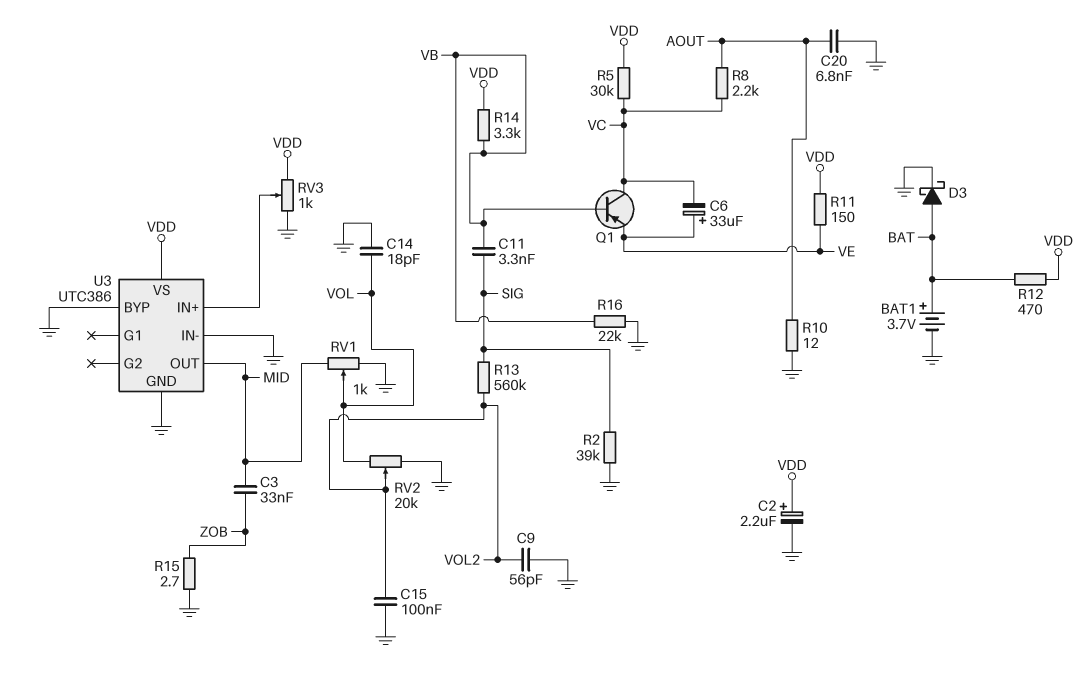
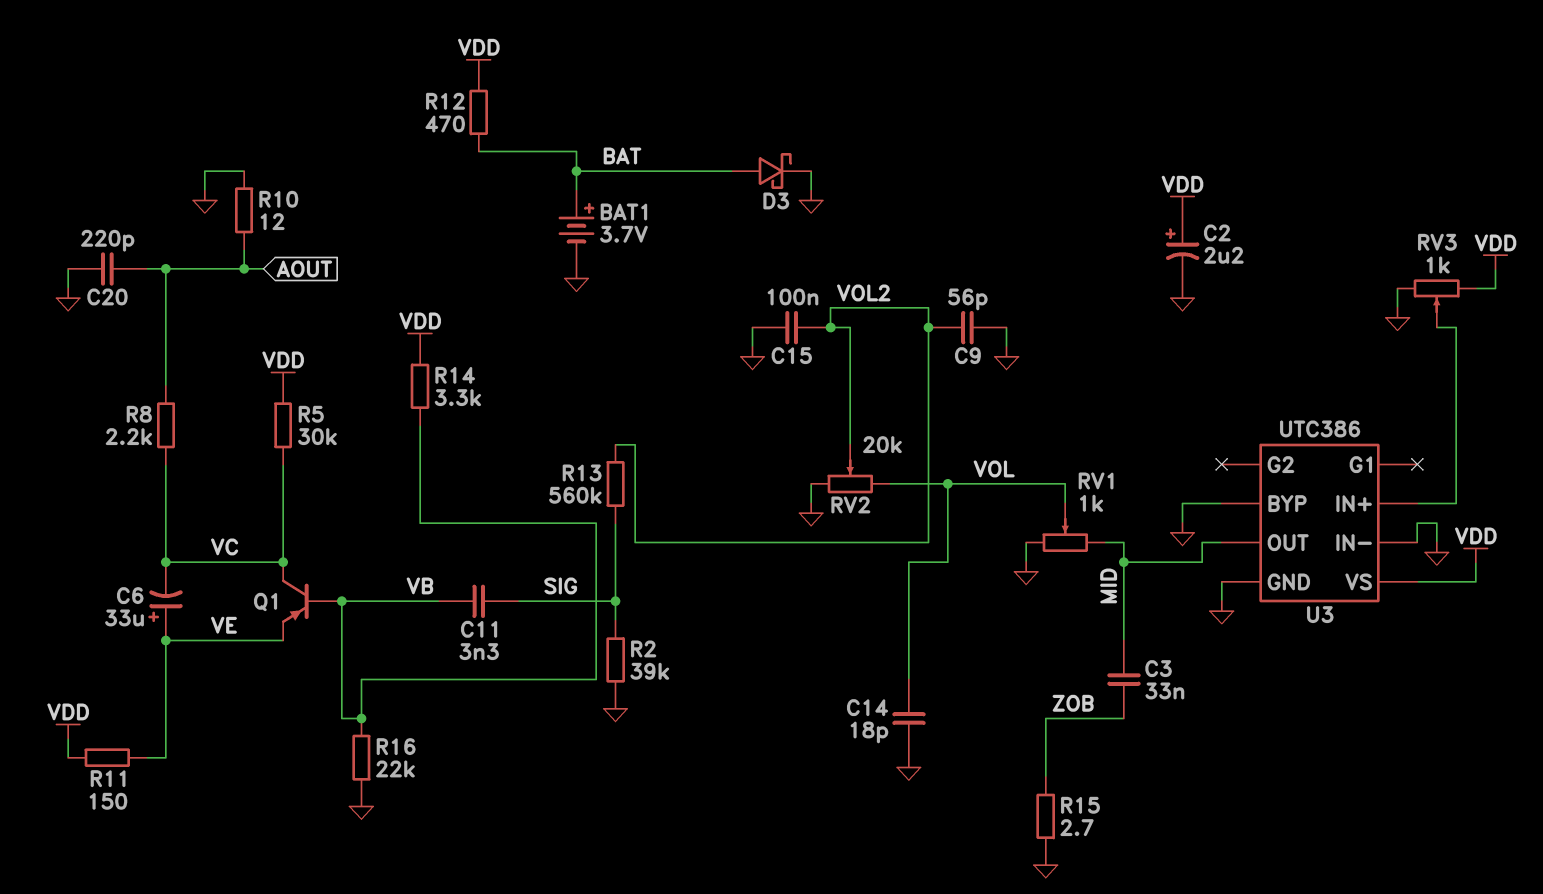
C20: 6.8nF (AOUT, GND) -> 220pF (AOUT, GND)

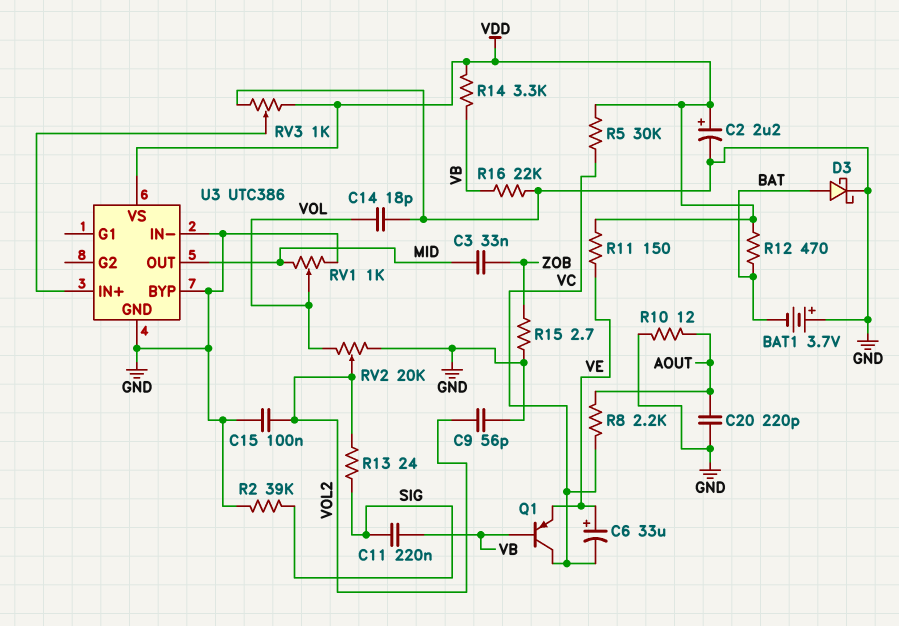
BAT1: 3.7V (plus BAT, minus GND) -> 3.7V (plus GND, minus BAT)
C11: 3.3nF (SIG, VB) -> 220nF (SIG, VB)
R13: 560k (SIG, VOL2) -> 24 (SIG, VOL2)

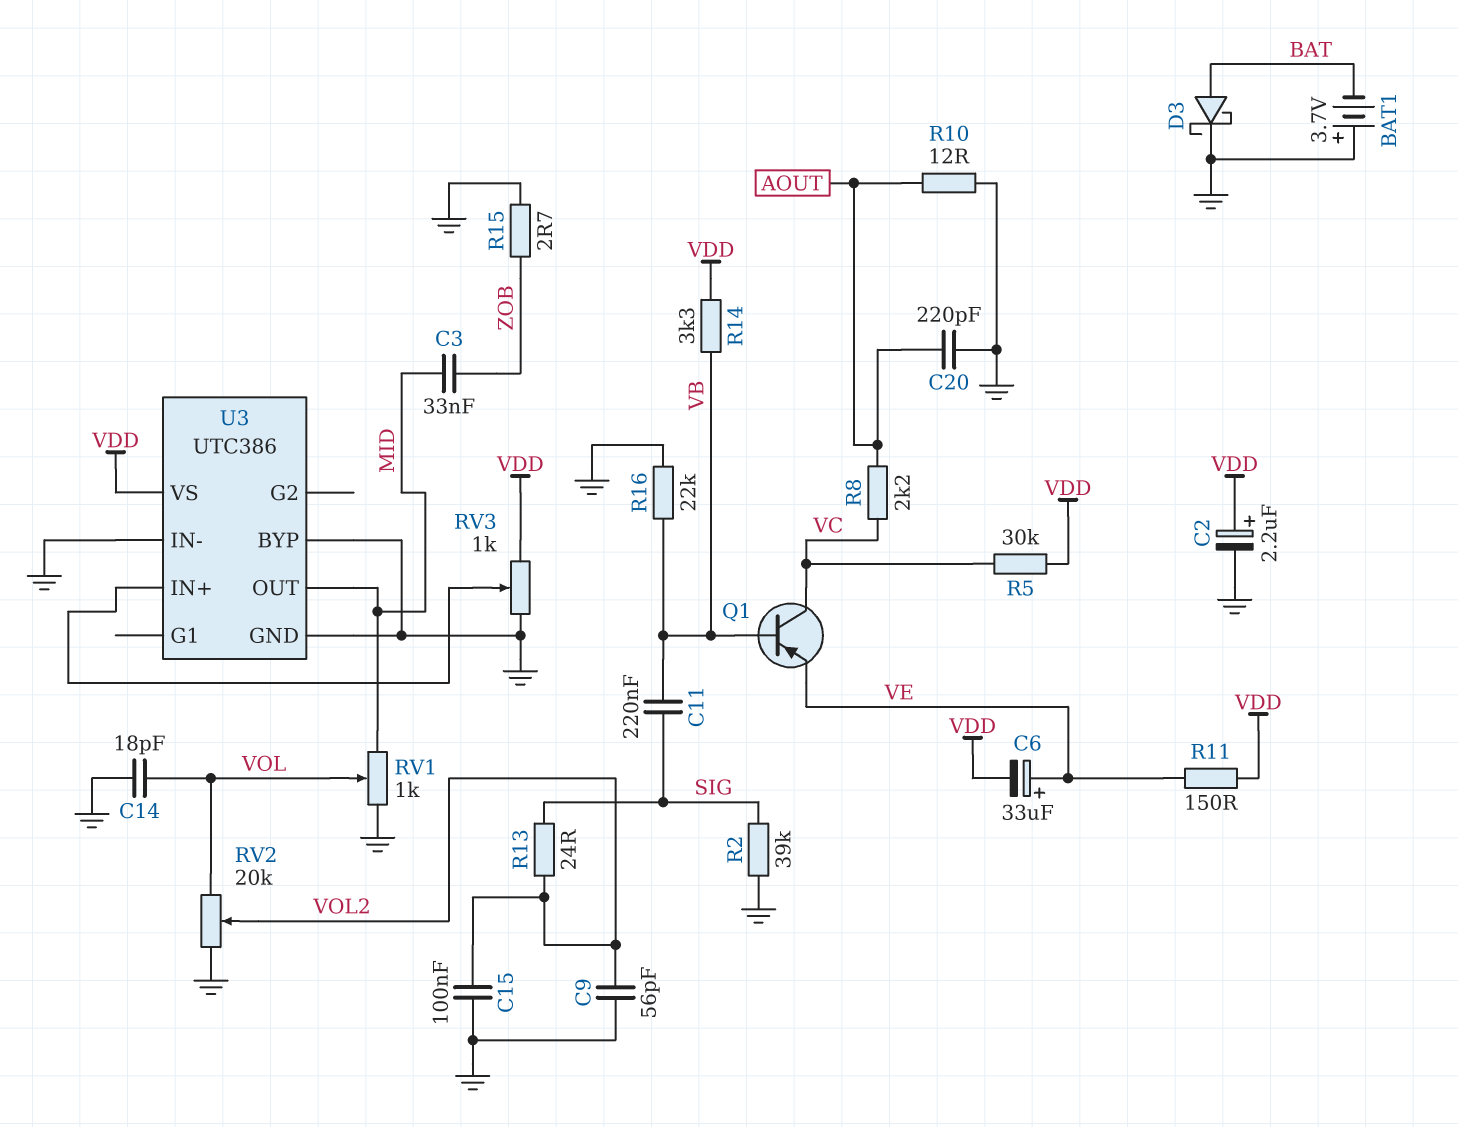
C6: 33uF (plus VE, minus VC) -> 33uF (plus VE, minus VDD)
R12: 470 (BAT, VDD) -> none

